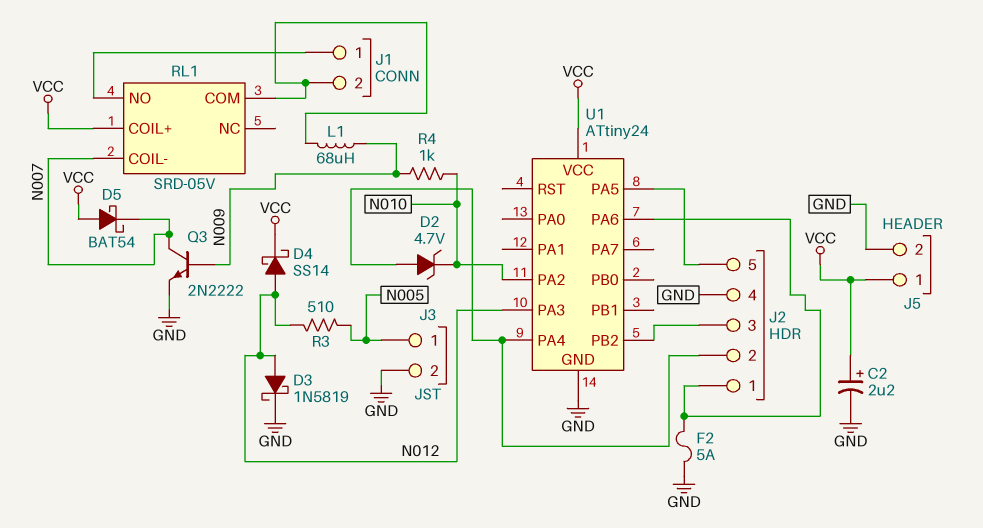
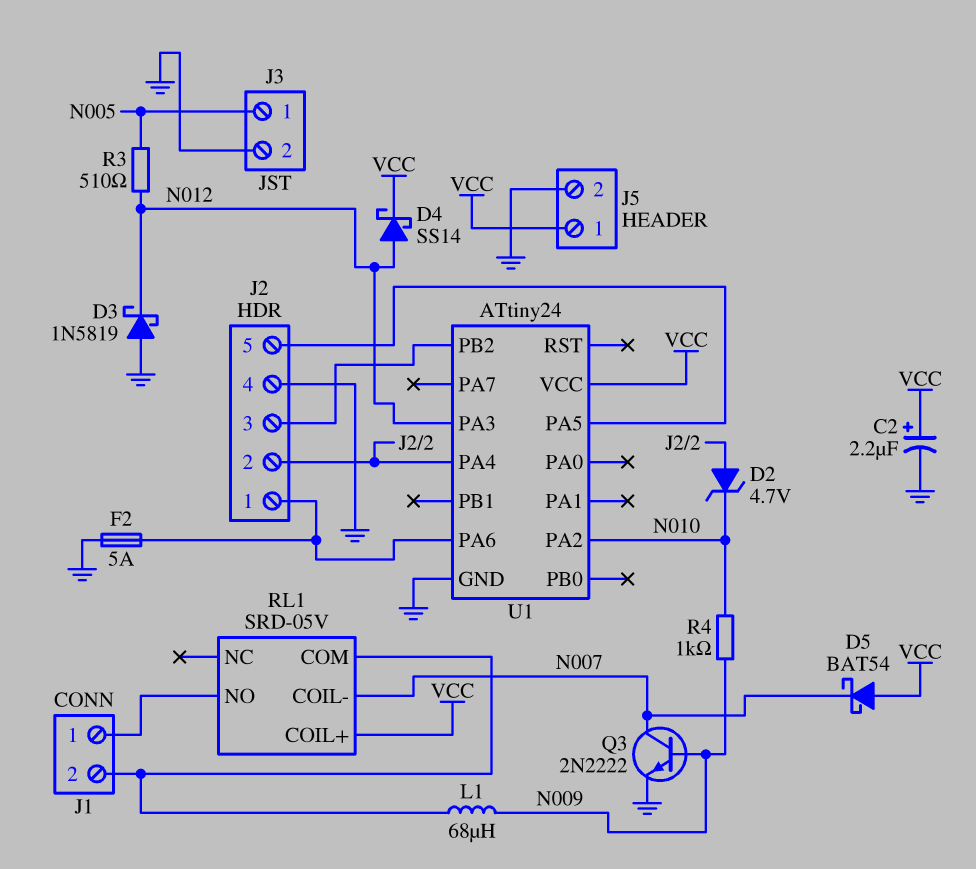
D3: schottky 1N5819 (A N012, K GND) -> schottky 1N5819 (A GND, K N012)

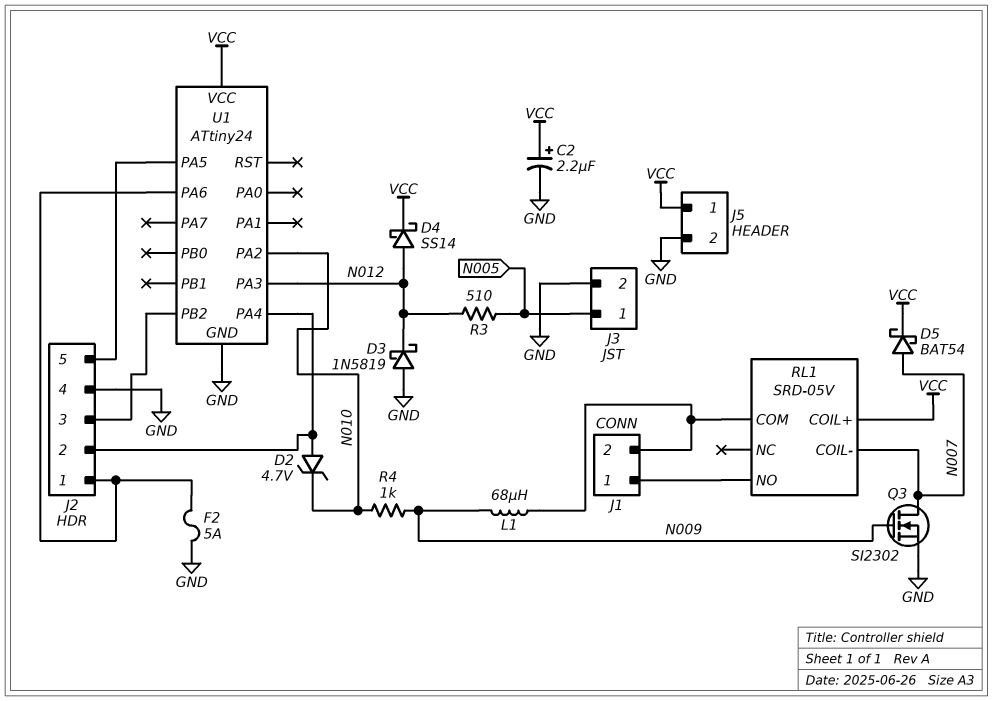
D5: schottky BAT54 (A VCC, K N007) -> schottky BAT54 (A N007, K VCC)
Q3: NPN 2N2222 (B N009, C N007, E GND) -> NMOS SI2302 (G N009, D N007, S GND)

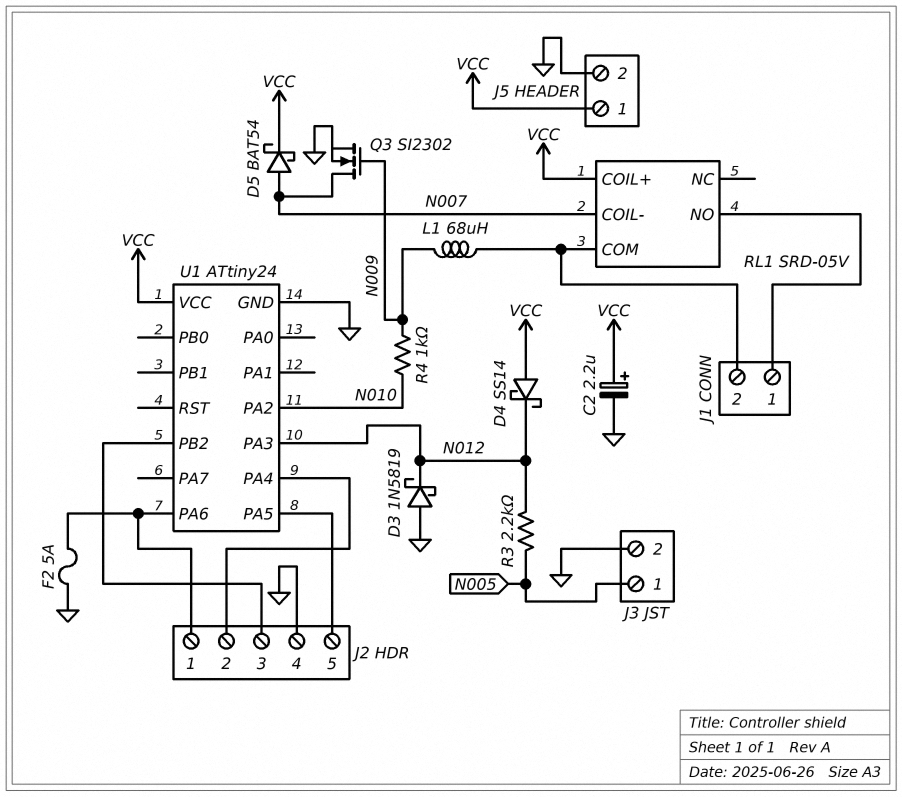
D2: zener 4.7V (A J2/2, K N010) -> none
D4: schottky SS14 (A N012, K VCC) -> schottky SS14 (A VCC, K N012)
R3: 510 (N005, N012) -> 2.2k (N005, N012)

